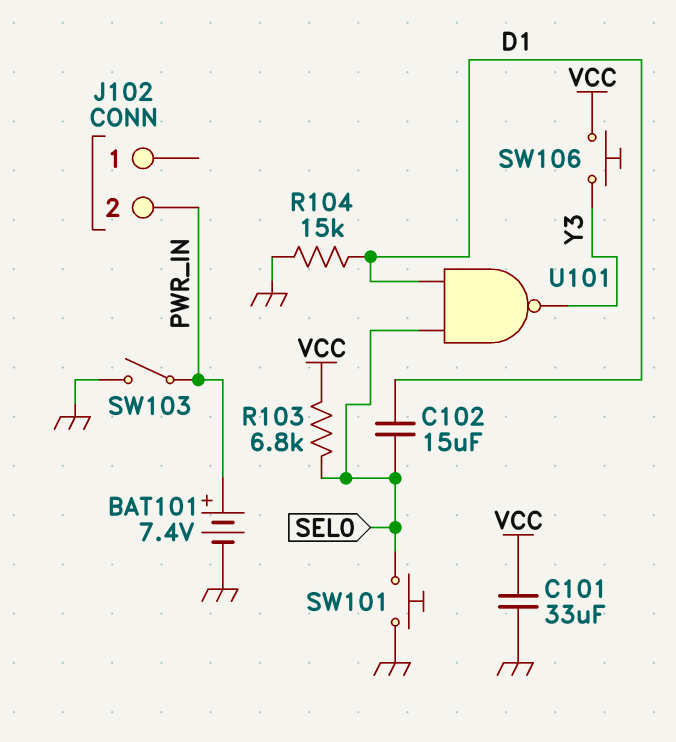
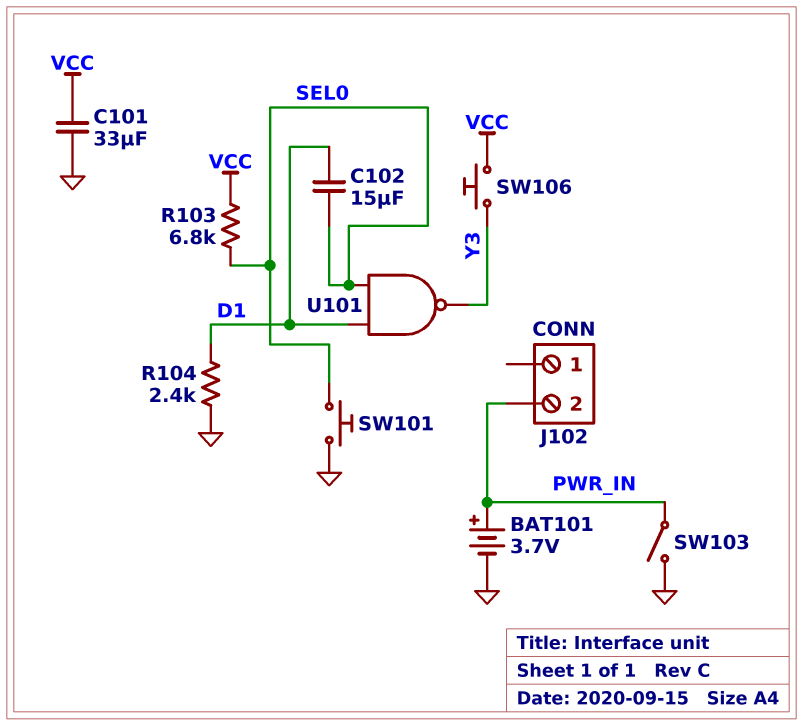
BAT101: 7.4V (plus PWR_IN, minus GND) -> 3.7V (plus PWR_IN, minus GND)
R104: 15k (D1, GND) -> 2.4k (D1, GND)

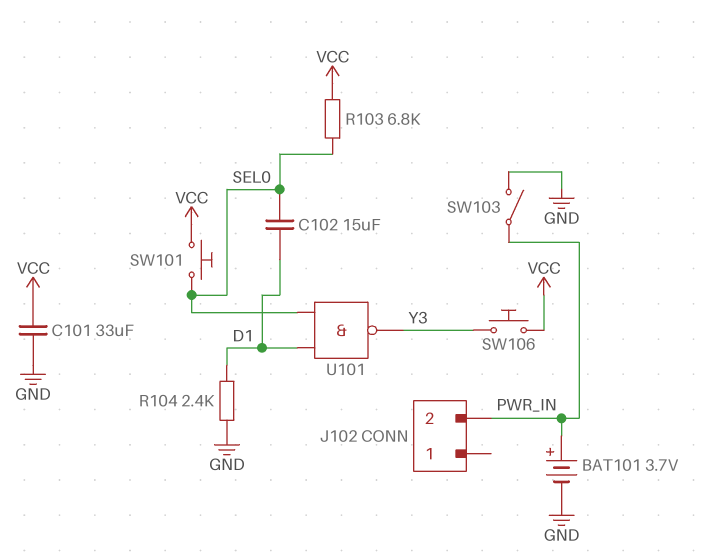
SW101: button (GND, SEL0) -> button (SEL0, VCC)

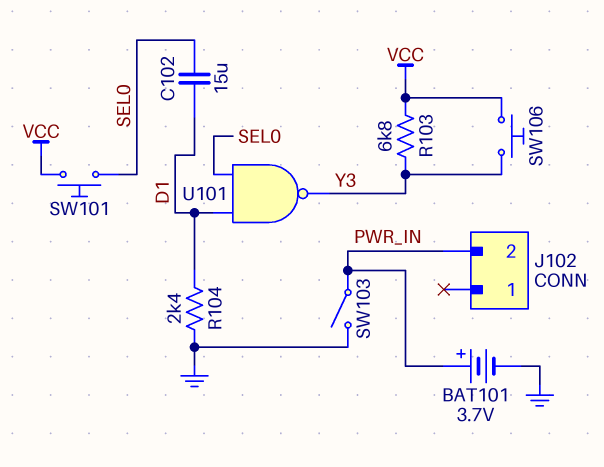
C101: 33uF (GND, VCC) -> none
R103: 6.8k (SEL0, VCC) -> 6.8k (VCC, Y3)

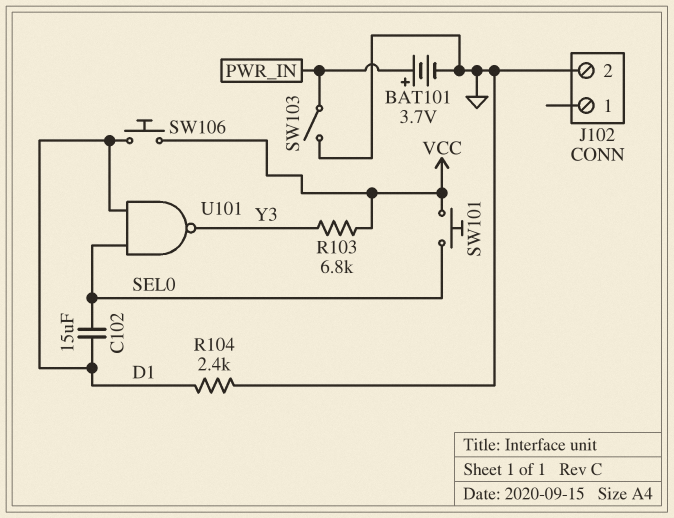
J102 pin 2: PWR_IN -> GND
SW106: button (VCC, Y3) -> button (D1, VCC)

